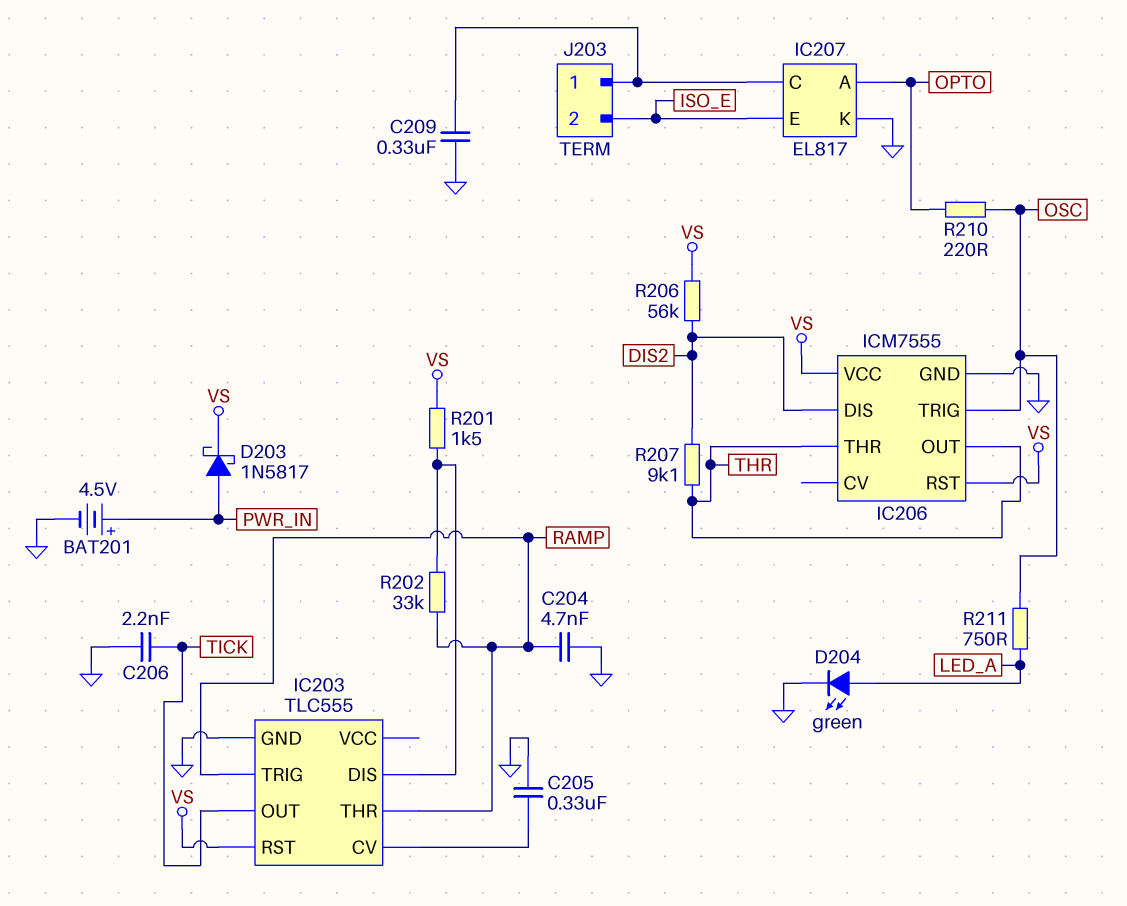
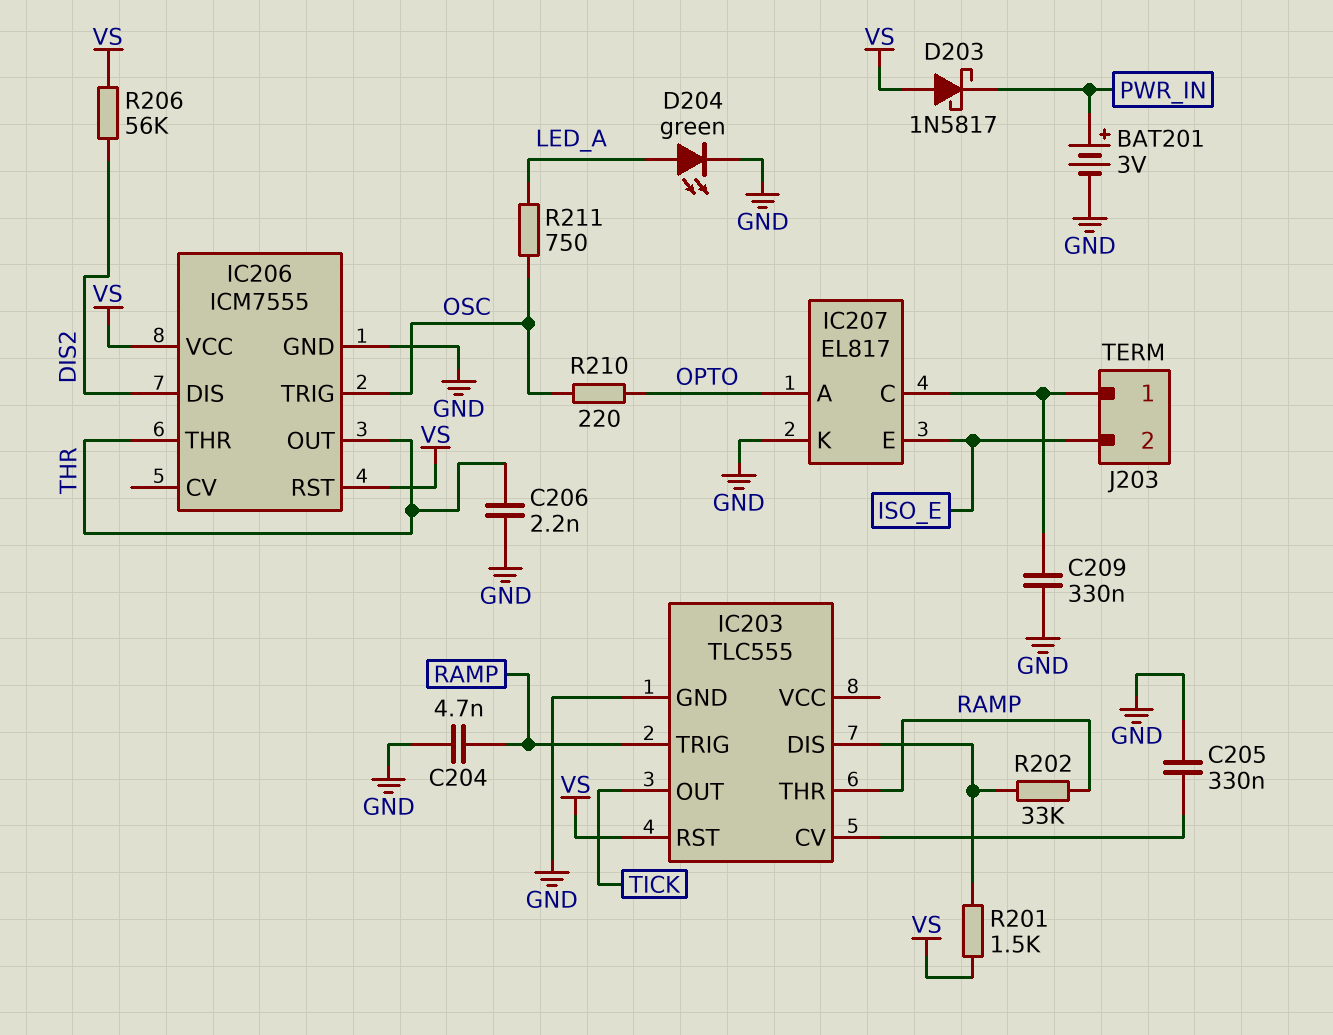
BAT201: 4.5V (plus PWR_IN, minus GND) -> 3V (plus PWR_IN, minus GND)
C206: 2.2nF (GND, TICK) -> 2.2nF (GND, THR)
D203: schottky 1N5817 (A PWR_IN, K VS) -> schottky 1N5817 (A VS, K PWR_IN)
R207: 9.1k (DIS2, THR) -> none

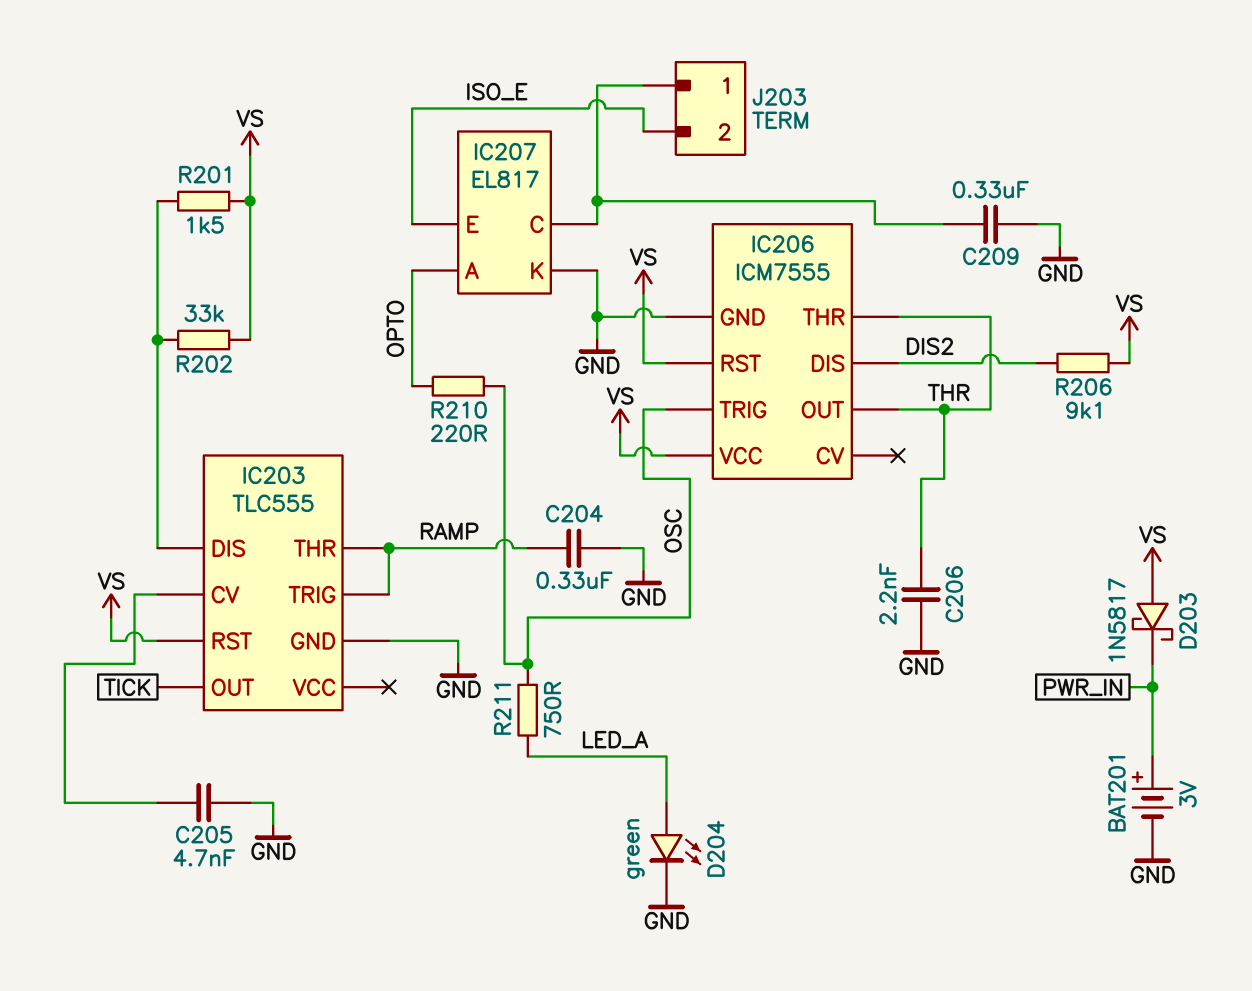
C204: 4.7nF (GND, RAMP) -> 330nF (GND, RAMP)
C205: 330nF (GND, IC203/CV) -> 4.7nF (GND, IC203/CV)
R202: 33k (IC203/DIS, RAMP) -> 33k (IC203/DIS, VS)
R206: 56k (DIS2, VS) -> 9.1k (DIS2, VS)

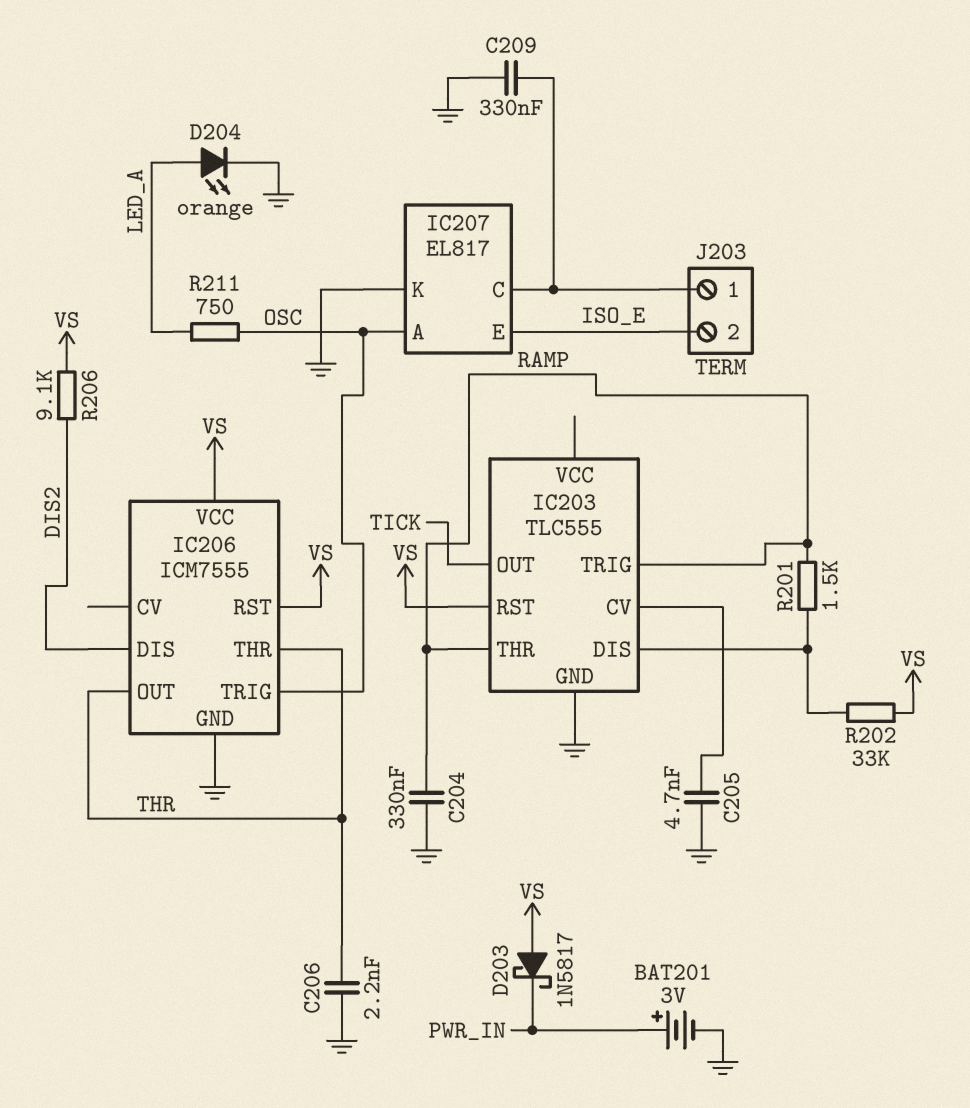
D204: LED green (A LED_A, K GND) -> LED orange (A LED_A, K GND)
IC207 pin A: OPTO -> OSC
R201: 1.5k (IC203/DIS, VS) -> 1.5k (IC203/DIS, RAMP)
R210: 220 (OPTO, OSC) -> none

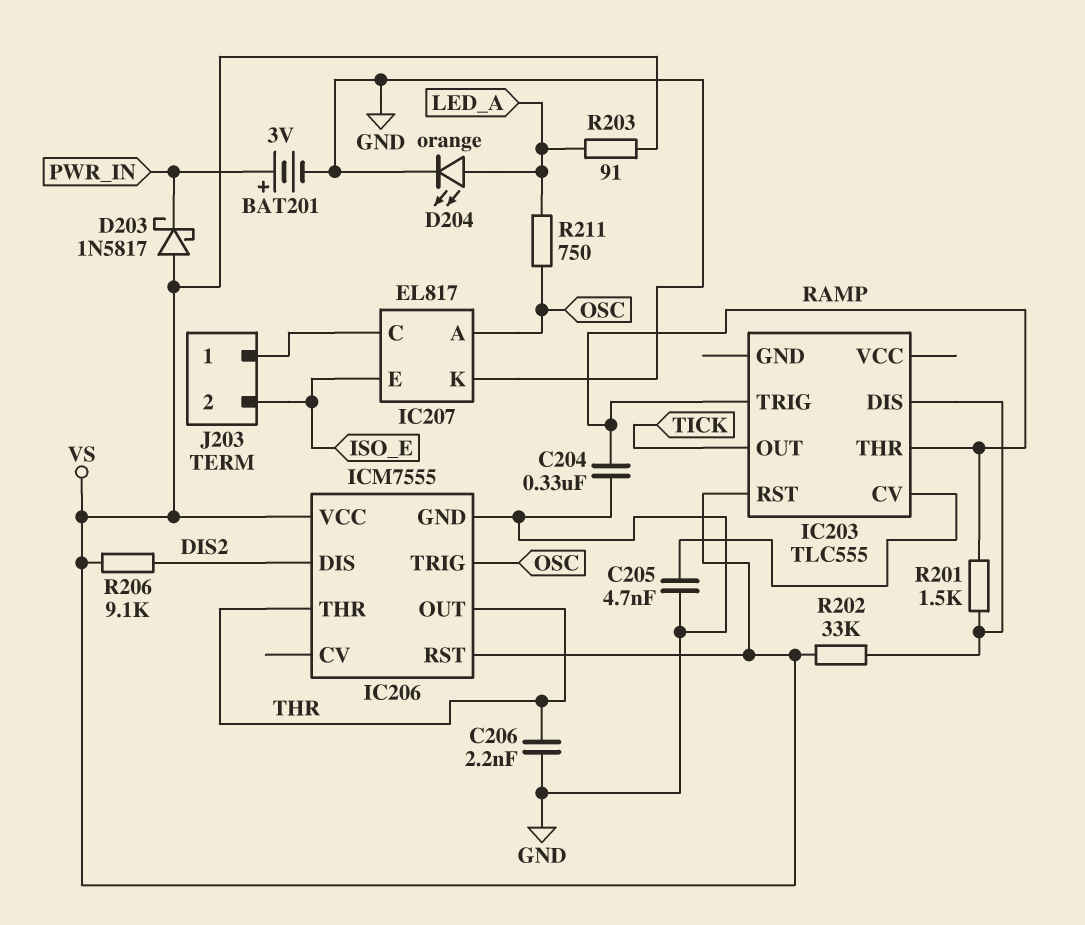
C209: 330nF (GND, IC207/C) -> none
IC203 pin GND: GND -> none
R203: none -> 91 (LED_A, VS)

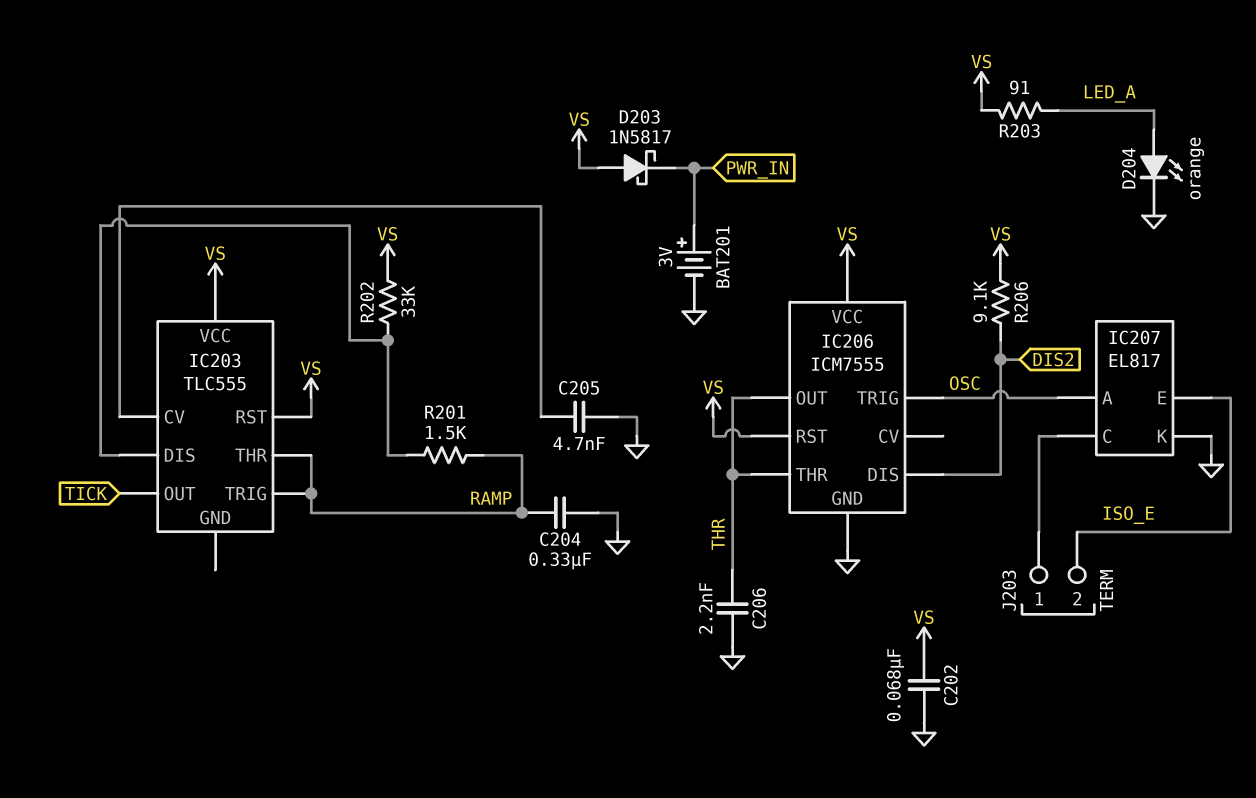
C202: none -> 68nF (GND, VS)
IC203 pin VCC: none -> VS
R211: 750 (LED_A, OSC) -> none

